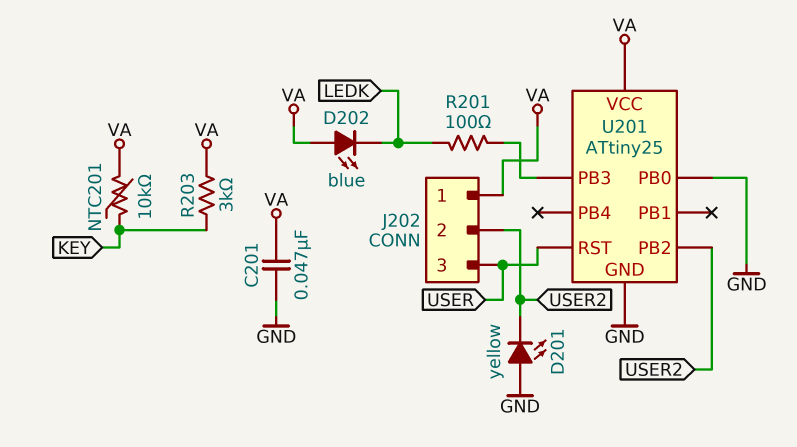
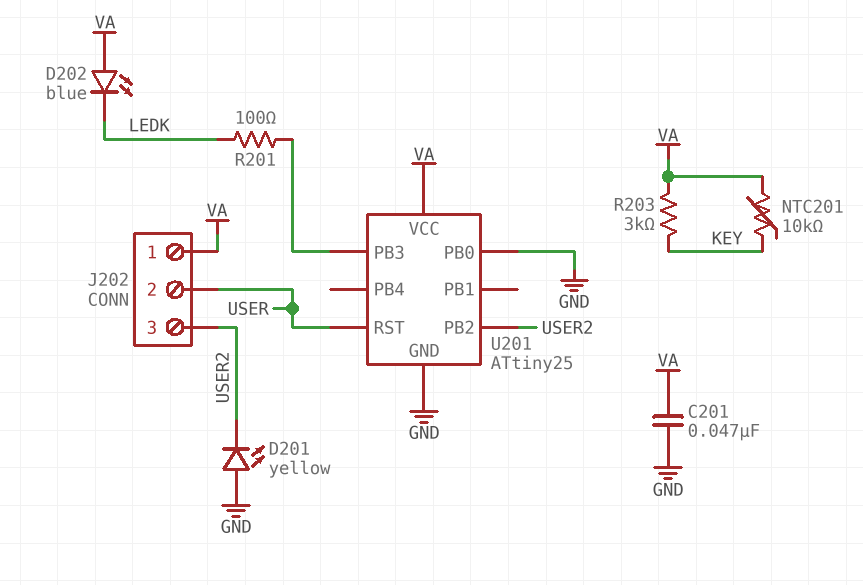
J202 pin 2: USER2 -> USER
J202 pin 3: USER -> USER2

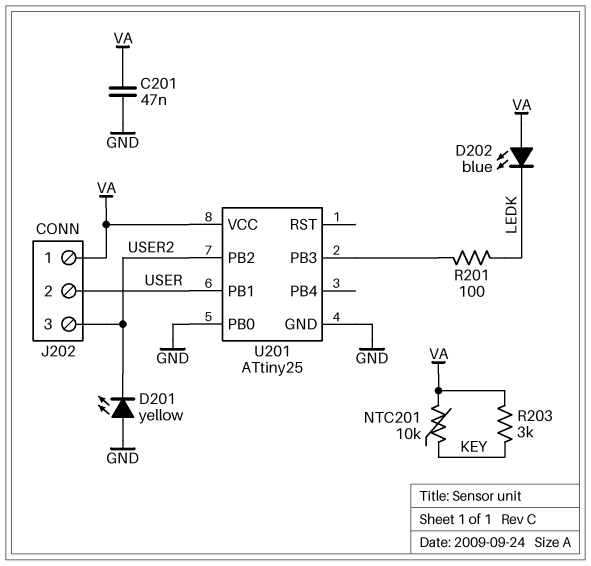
U201 pin PB1: none -> USER
U201 pin RST: USER -> none

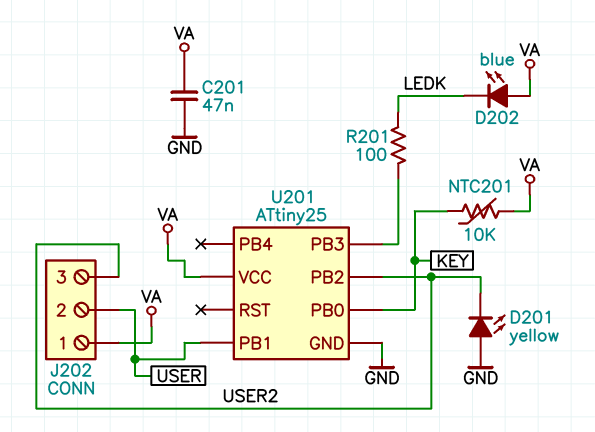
R203: 3k (KEY, VA) -> none
U201 pin PB0: GND -> KEY

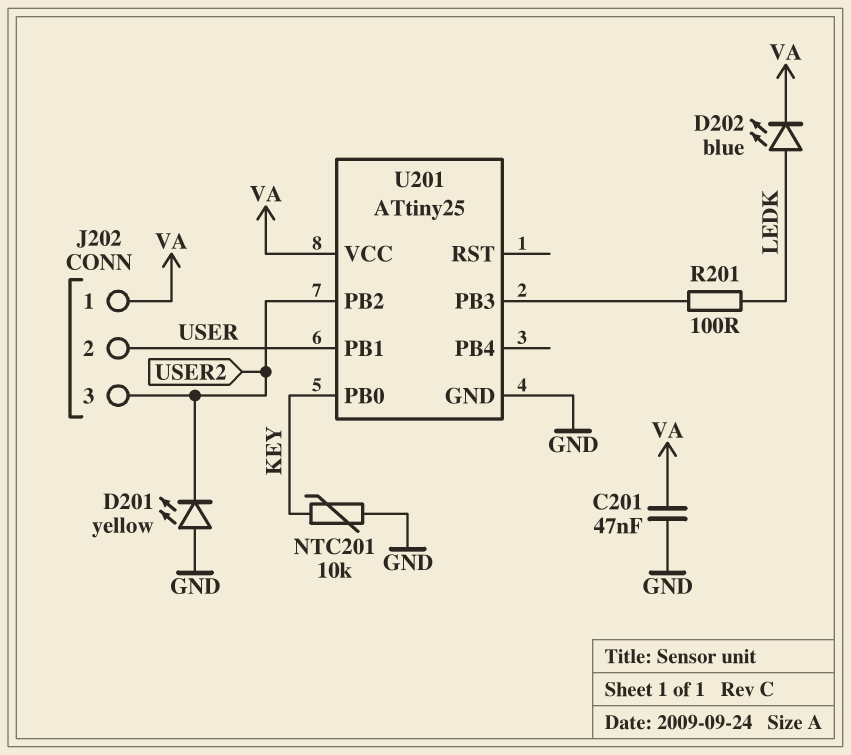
D202: LED blue (A VA, K LEDK) -> LED blue (A LEDK, K VA)
NTC201: 10k (KEY, VA) -> 10k (GND, KEY)

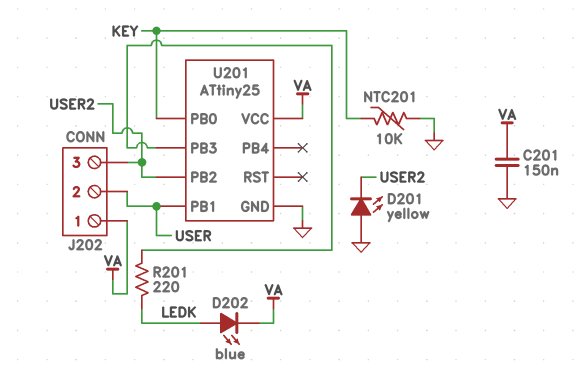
C201: 47nF (GND, VA) -> 150nF (GND, VA)
R201: 100 (LEDK, U201/PB3) -> 220 (LEDK, U201/PB3)

